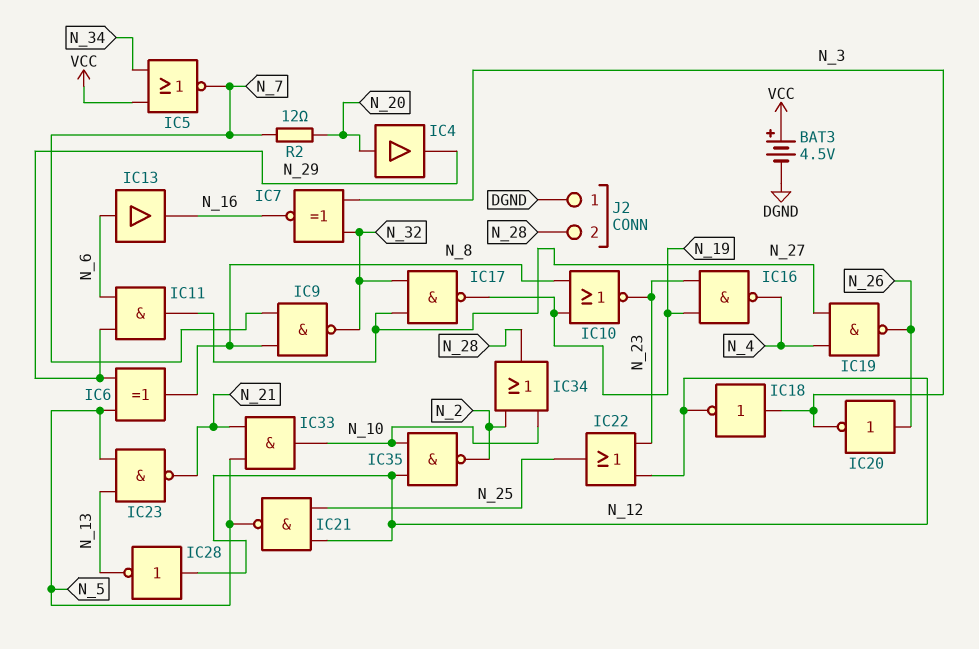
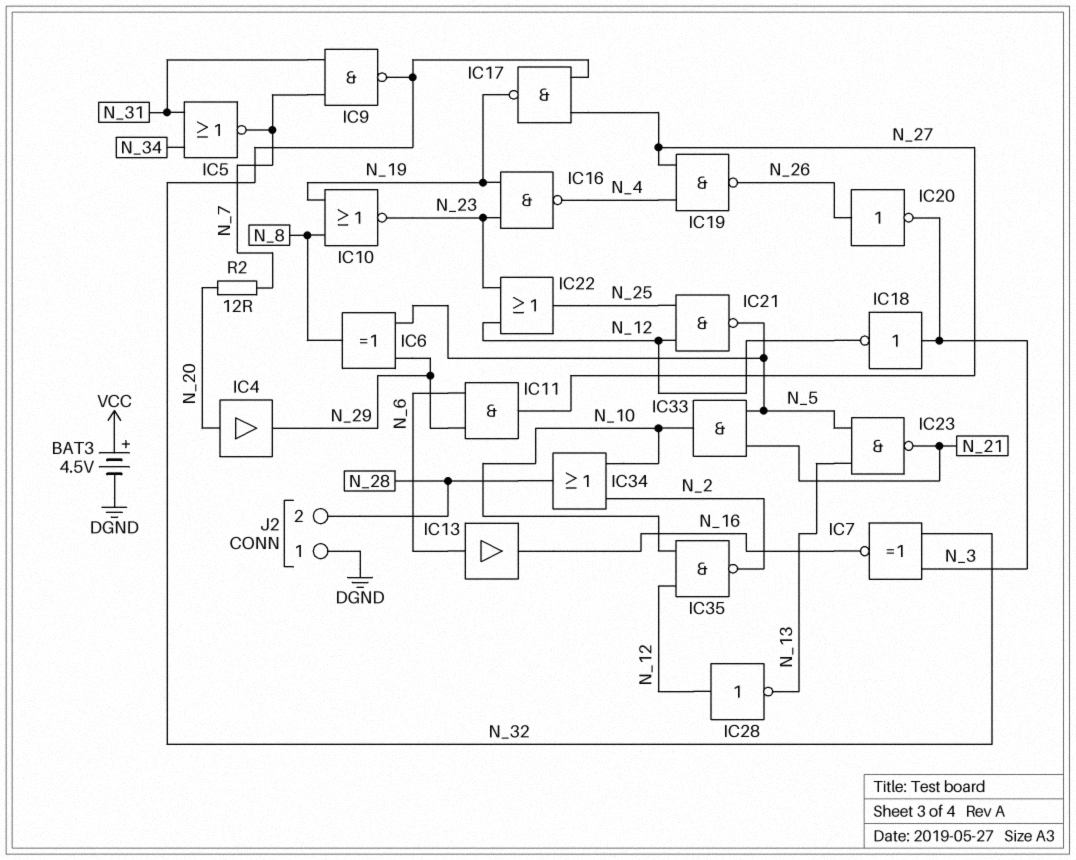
IC5: NOR (in N_34, in VCC, out N_7) -> NOR (in N_31, in N_34, out N_7)
IC9: NAND (in N_7, in N_8, out N_32) -> NAND (in N_7, in N_31, out N_32)

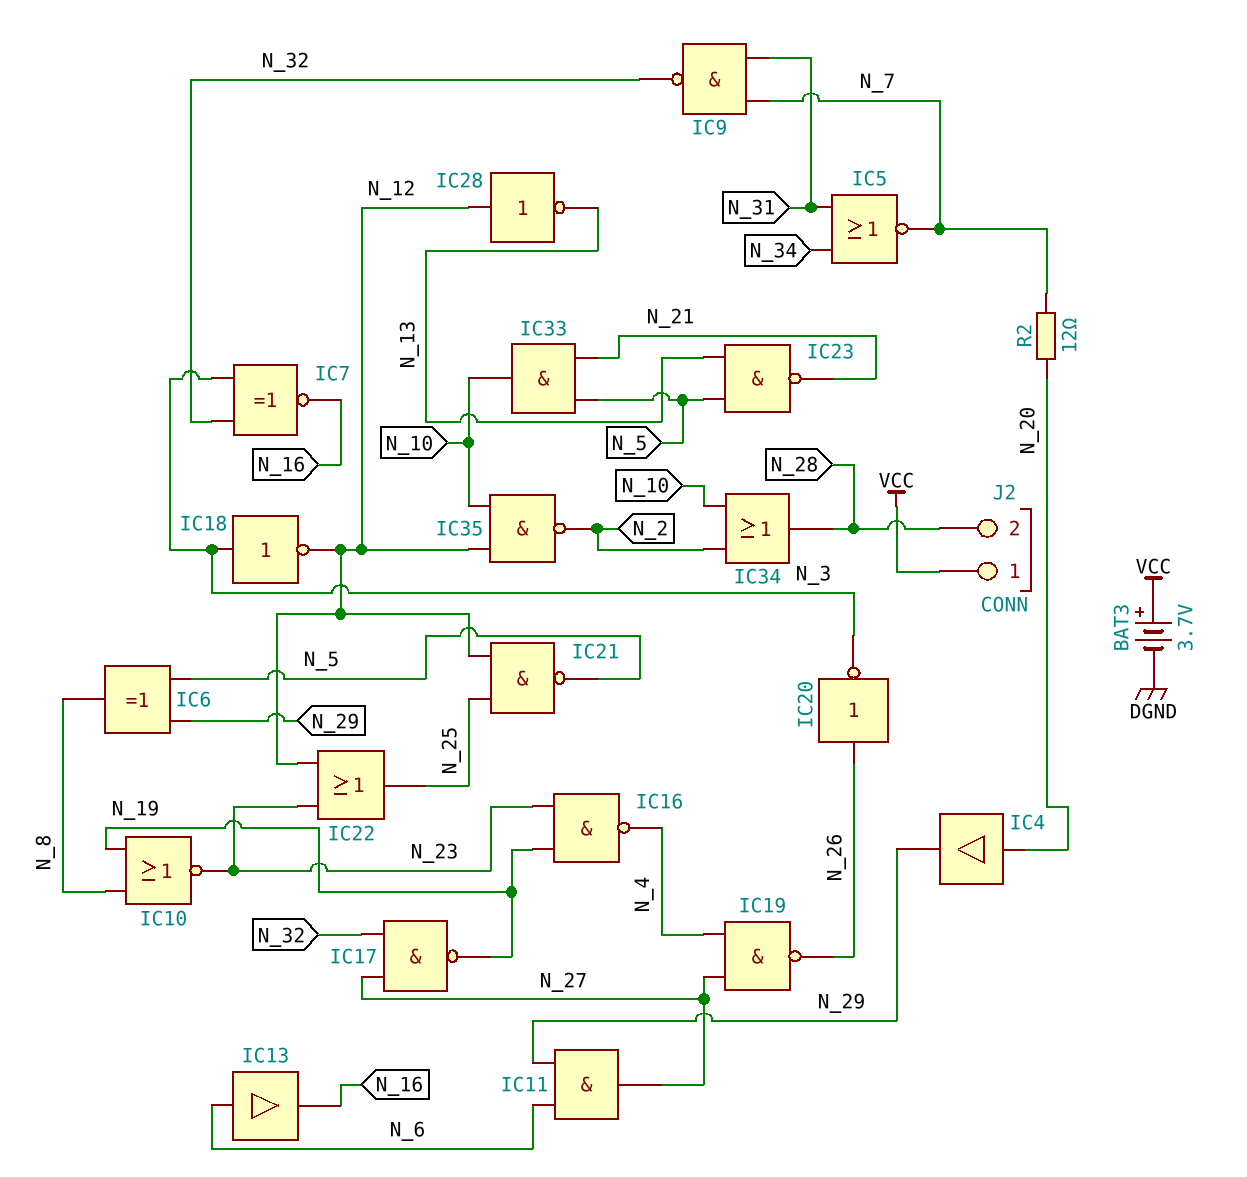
BAT3: 4.5V (plus VCC, minus DGND) -> 3.7V (plus VCC, minus DGND)
J2 pin 1: DGND -> VCC

